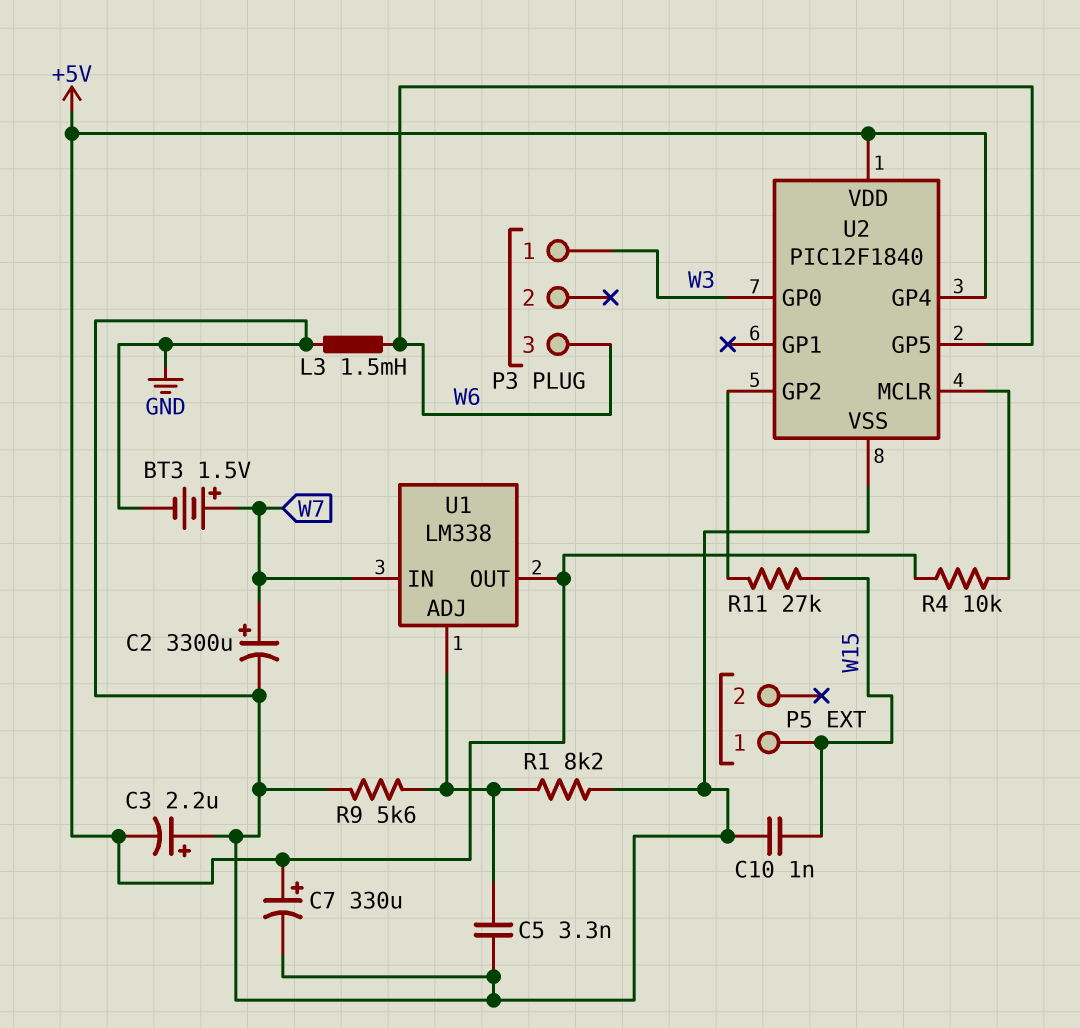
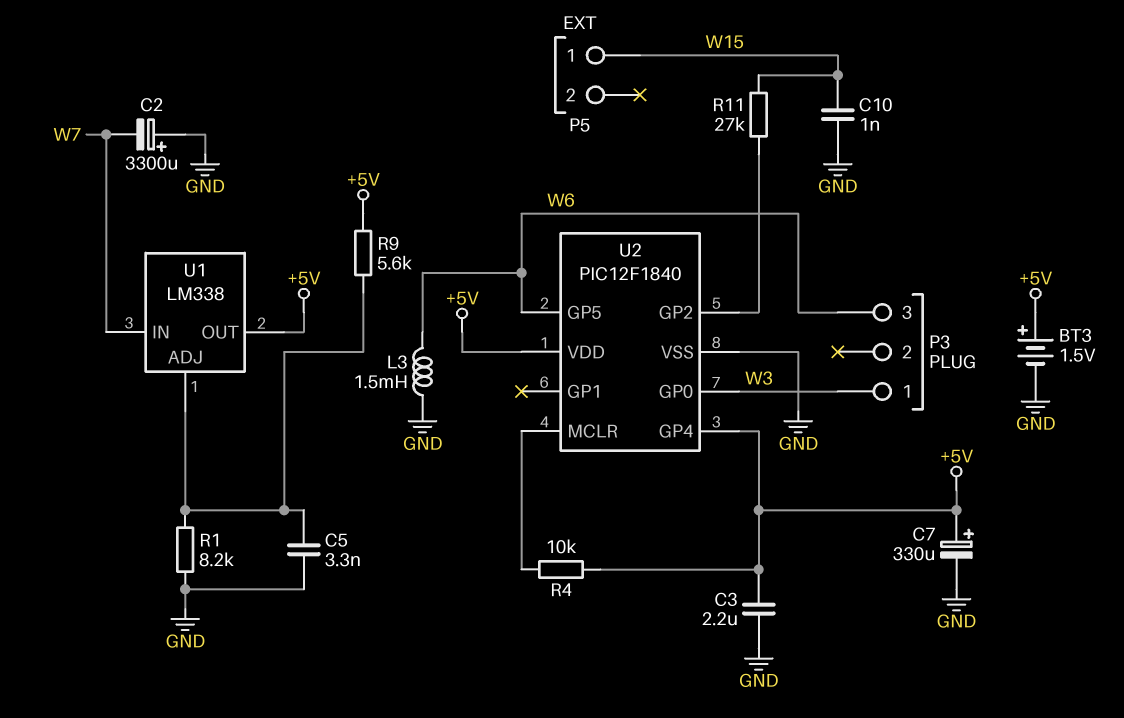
BT3: 1.5V (plus W7, minus GND) -> 1.5V (plus +5V, minus GND)
C2: 3300uF (plus W7, minus GND) -> 3300uF (plus GND, minus W7)
C3: 2.2uF (plus GND, minus +5V) -> 2.2uF (+5V, GND)
R9: 5.6k (GND, U1/ADJ) -> 5.6k (+5V, U1/ADJ)

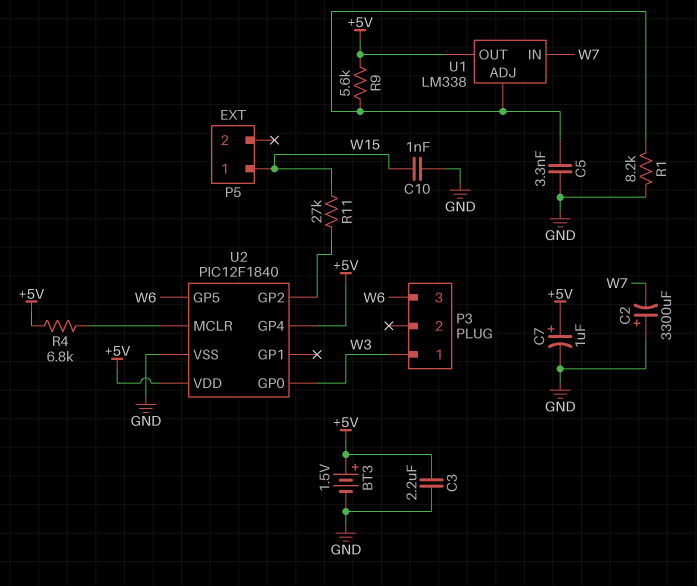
C7: 330uF (plus +5V, minus GND) -> 1uF (plus +5V, minus GND)
L3: 1.5mH (GND, W6) -> none
R4: 10k (+5V, U2/MCLR) -> 6.8k (+5V, U2/MCLR)

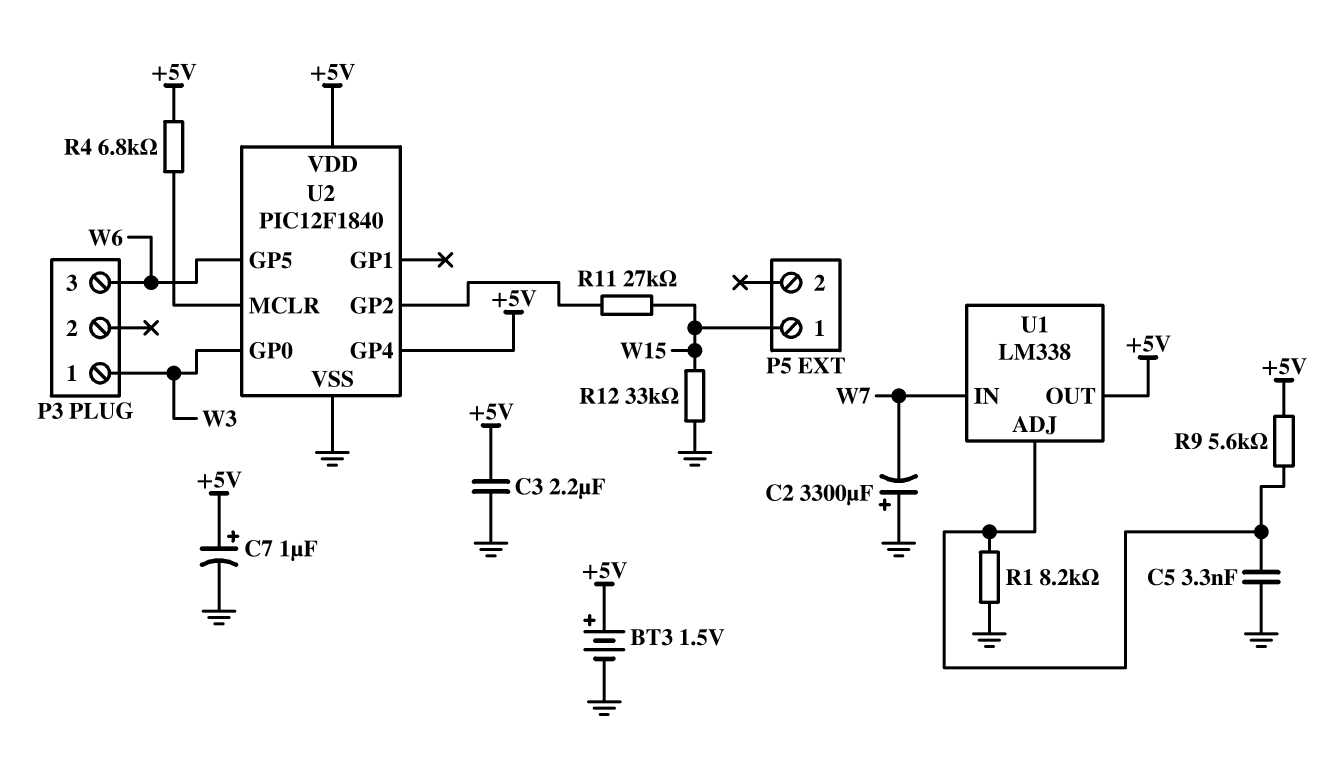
C10: 1nF (GND, W15) -> none
R12: none -> 33k (GND, W15)

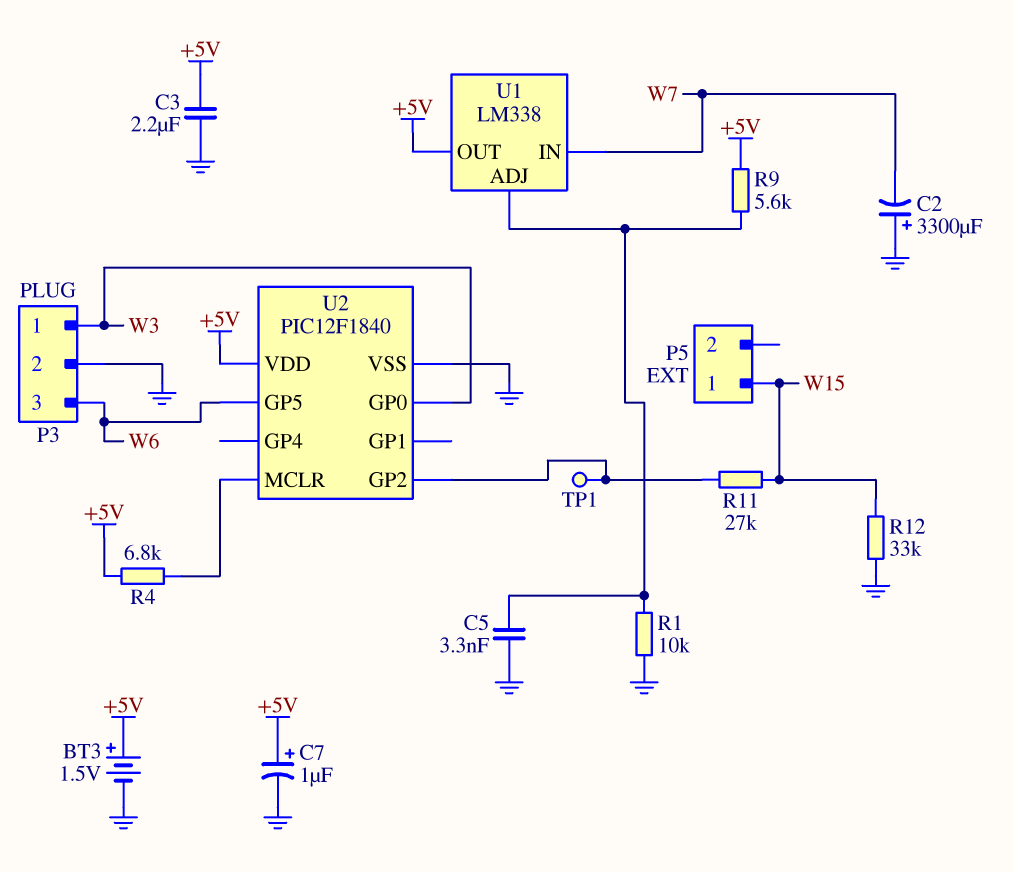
P3 pin 2: none -> GND
R1: 8.2k (GND, U1/ADJ) -> 10k (GND, U1/ADJ)
TP1: none -> test point (U2/GP2)
U2 pin GP4: +5V -> none

